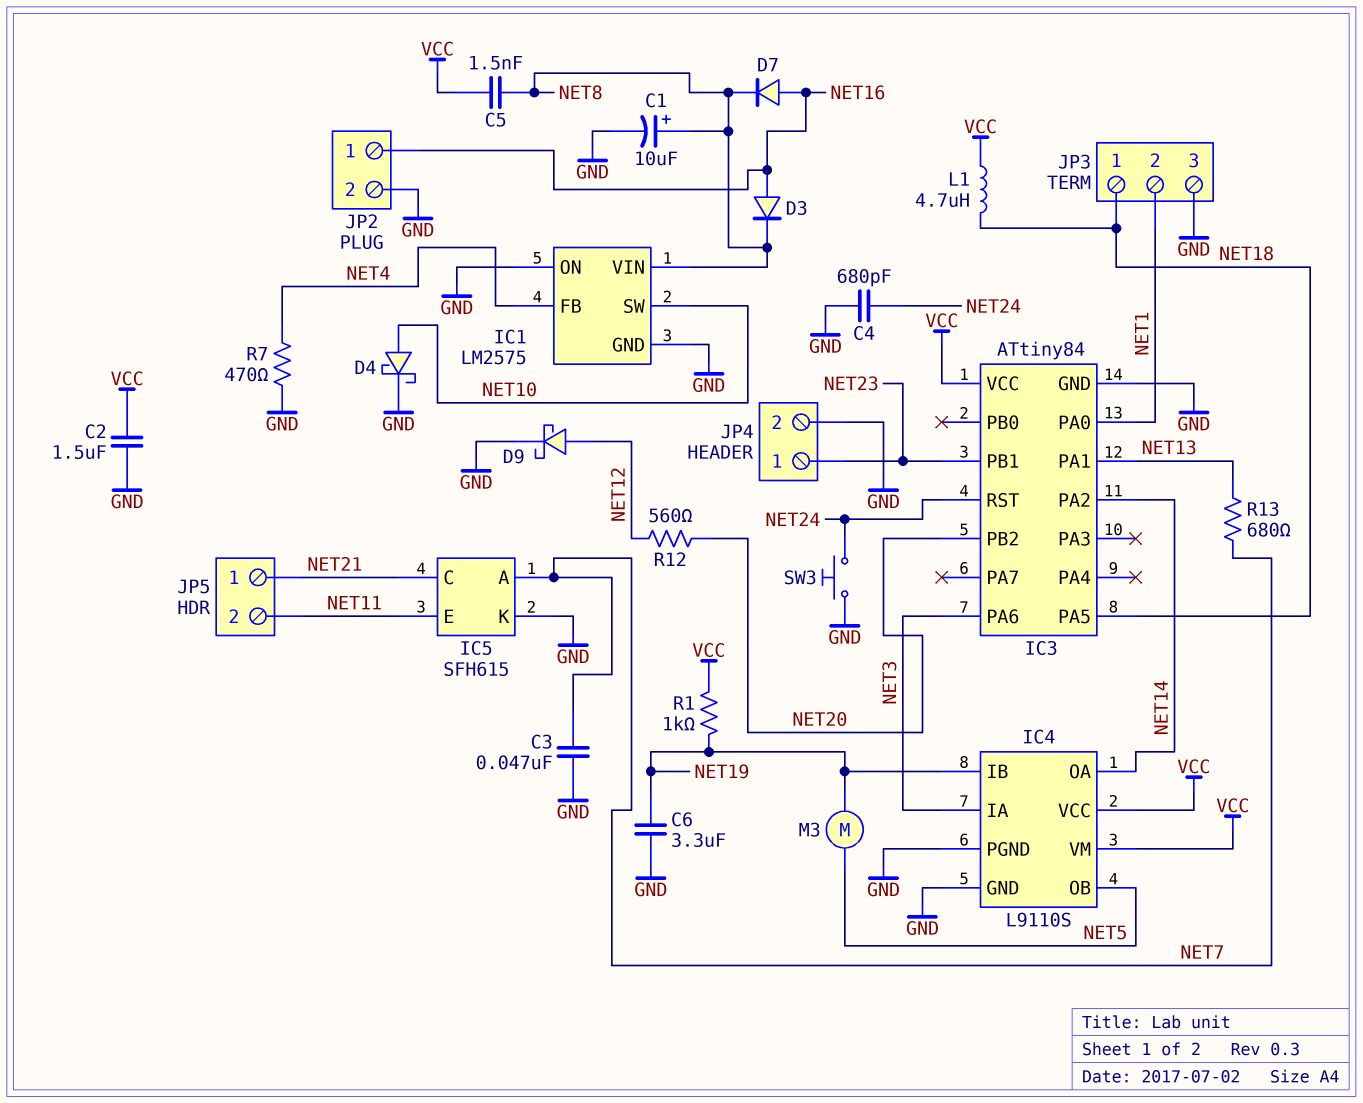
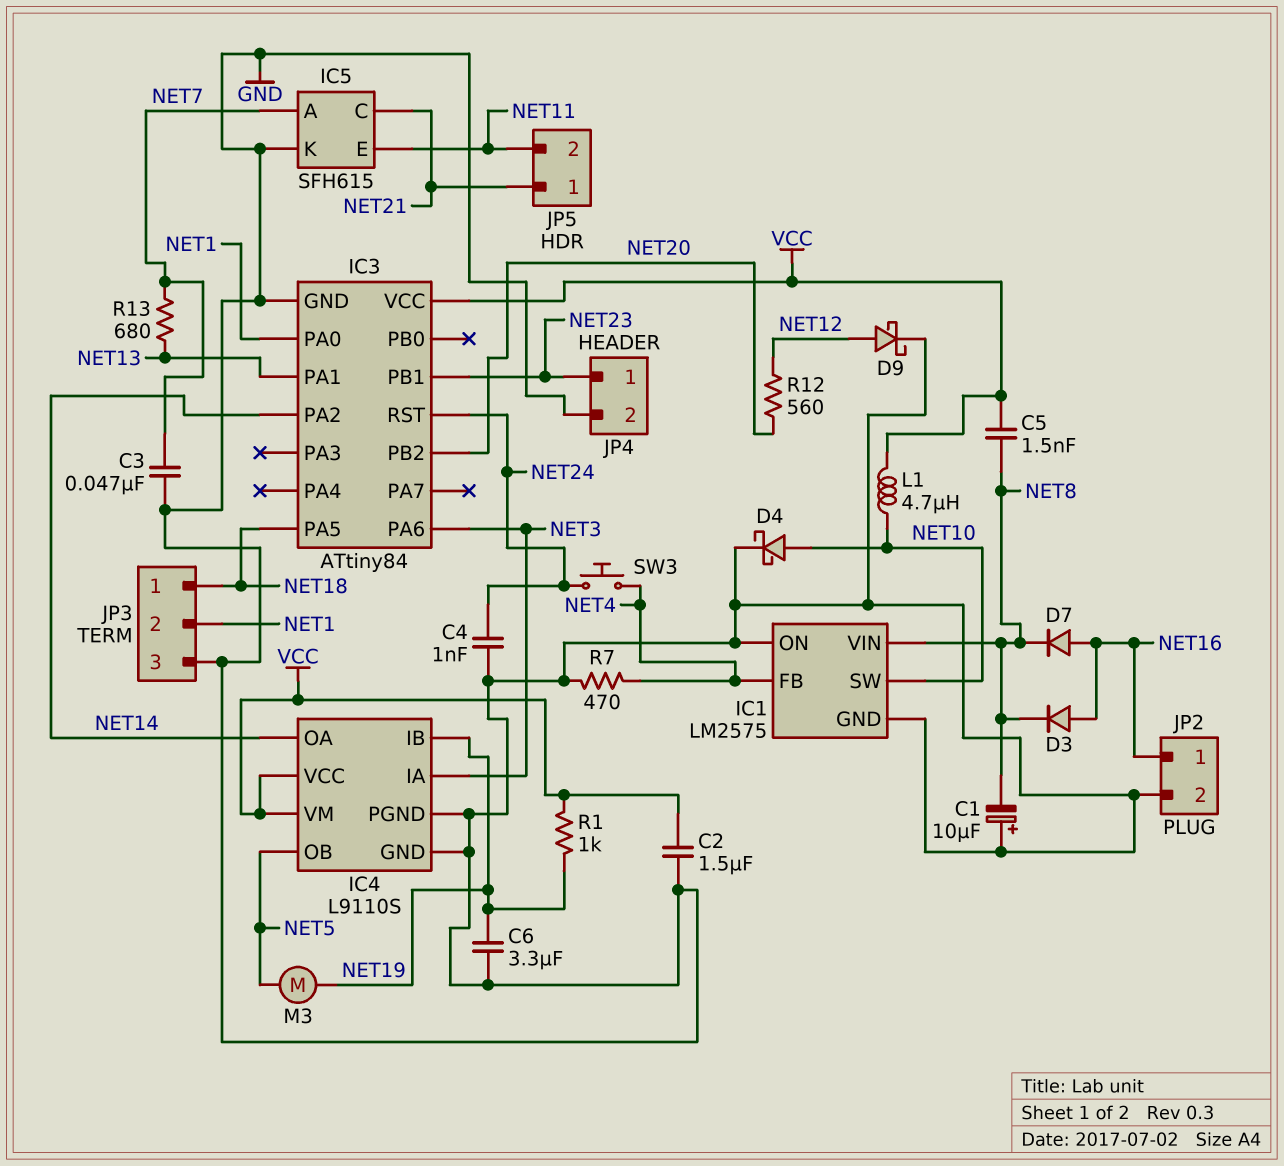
C1: 10uF (plus NET8, minus GND) -> 10uF (plus GND, minus NET8)
C4: 680pF (GND, NET24) -> 1nF (GND, NET24)
L1: 4.7uH (NET18, VCC) -> 4.7uH (NET10, VCC)
SW3: button (GND, NET24) -> button (NET4, NET24)

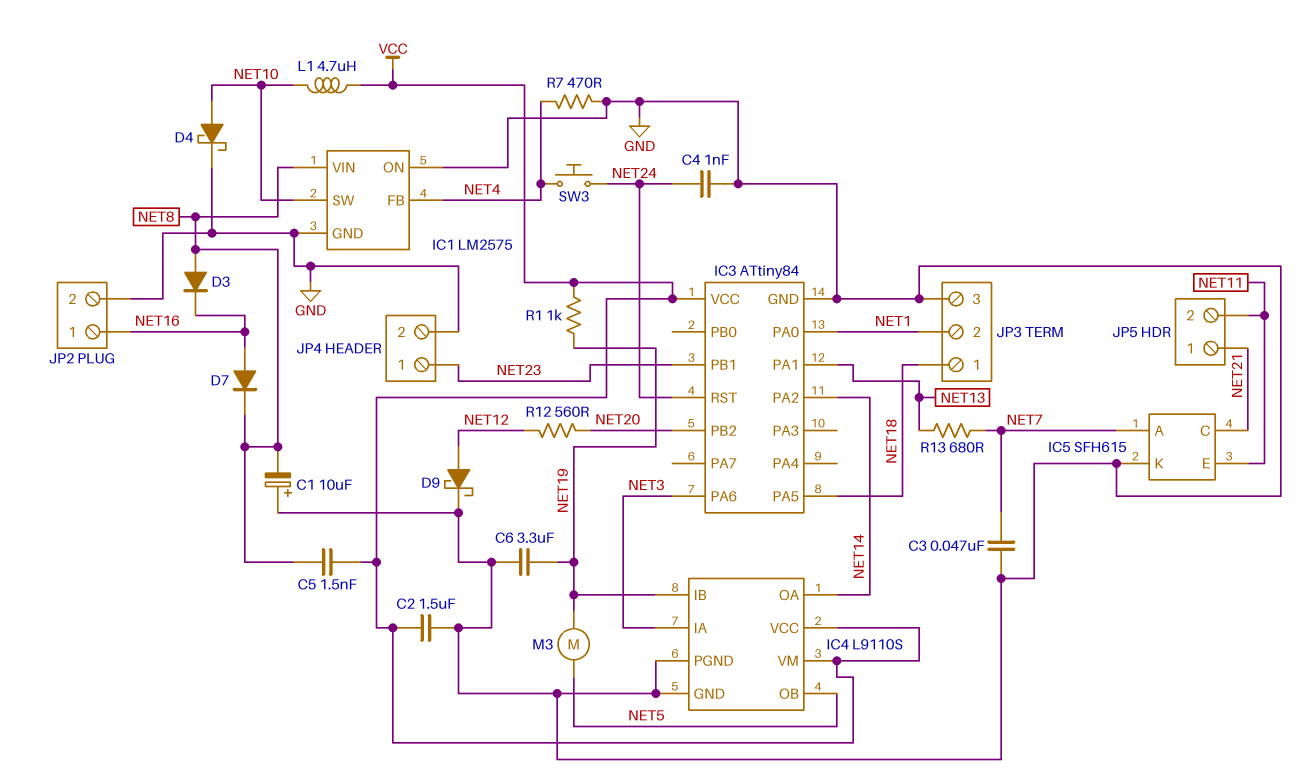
D3: diode (A NET16, K NET8) -> diode (A NET8, K NET16)

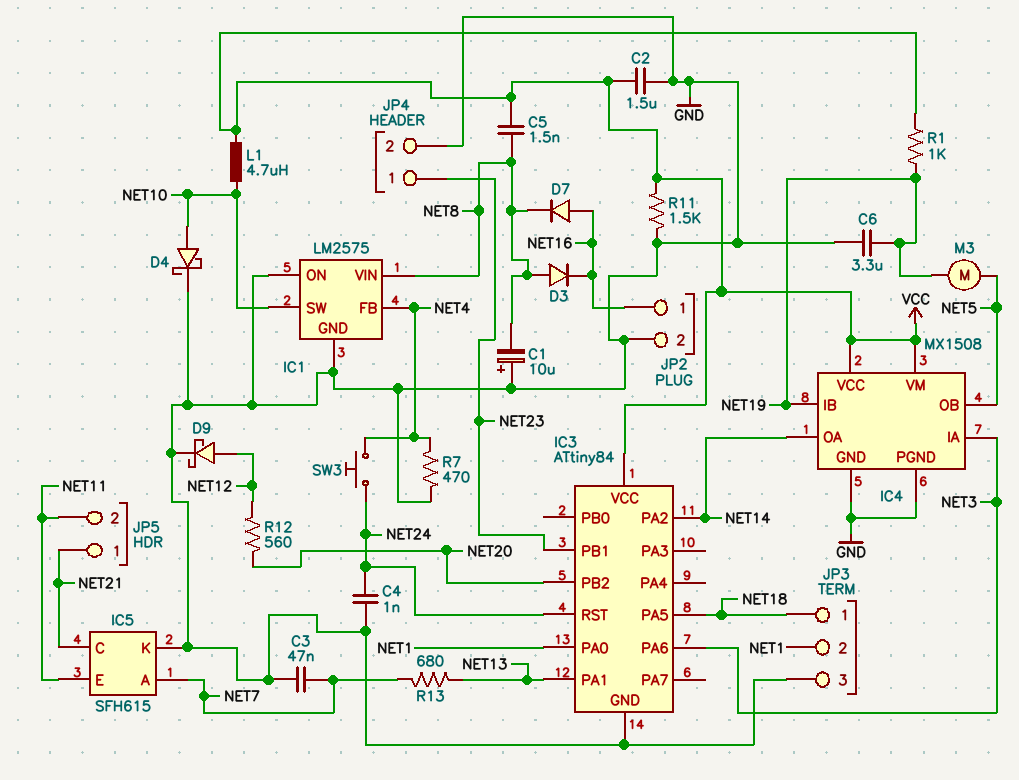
IC4: L9110S -> MX1508
R11: none -> 1.5k (GND, VCC)

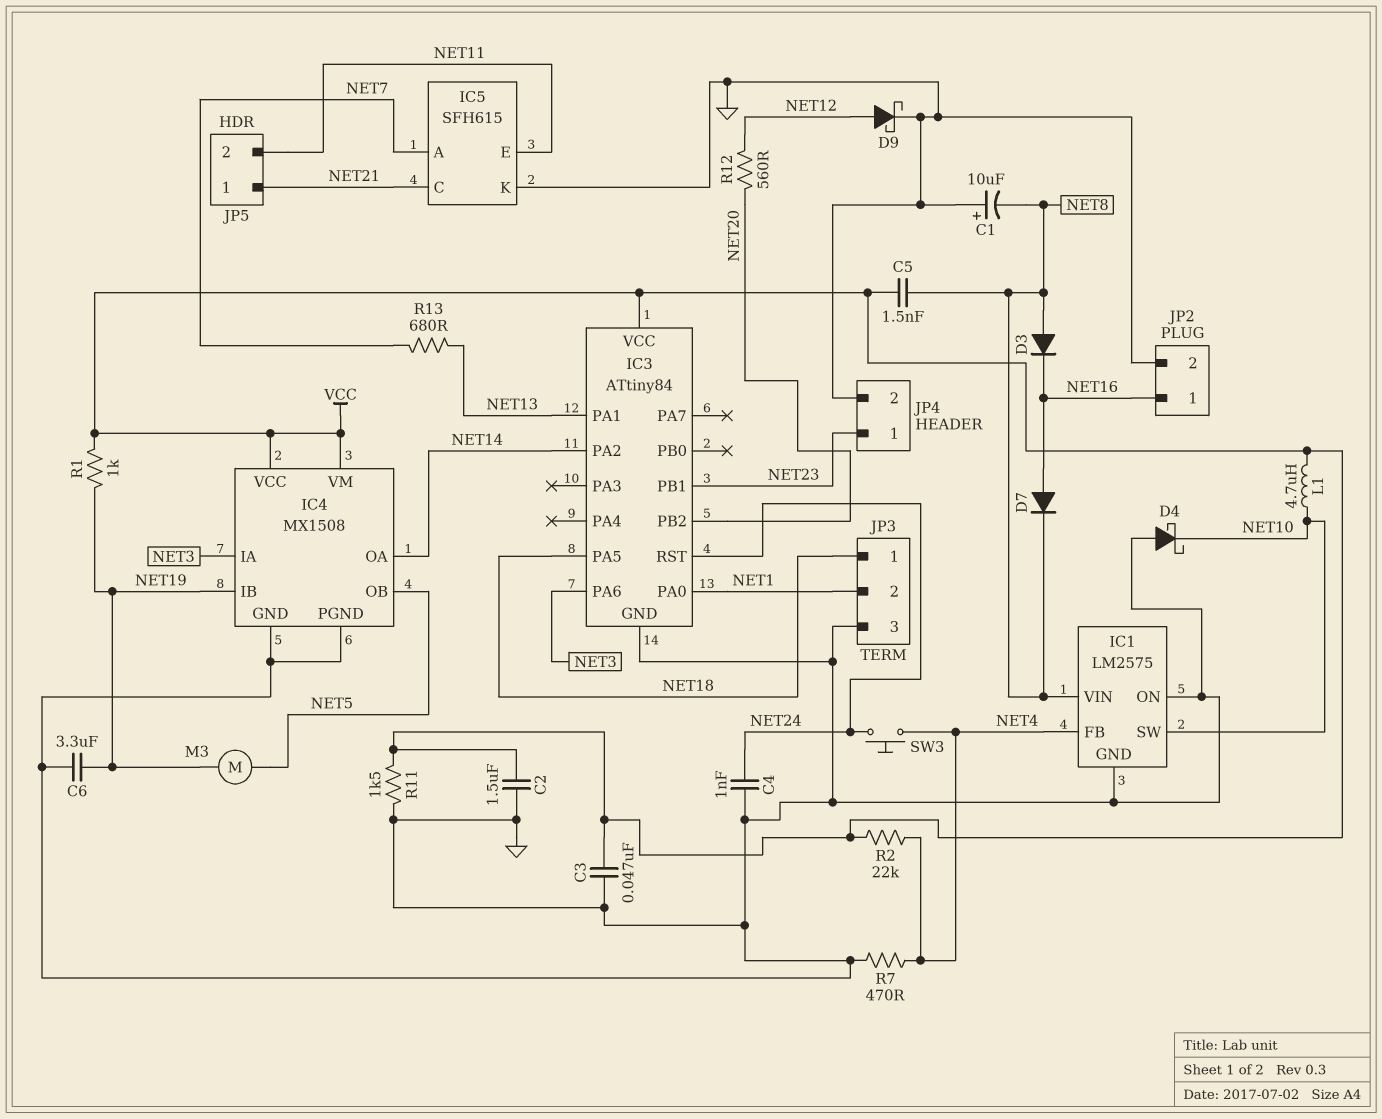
C3: 47nF (GND, NET7) -> 47nF (GND, VCC)
D4: schottky (A NET10, K GND) -> schottky (A GND, K NET10)
R2: none -> 22k (NET4, VCC)

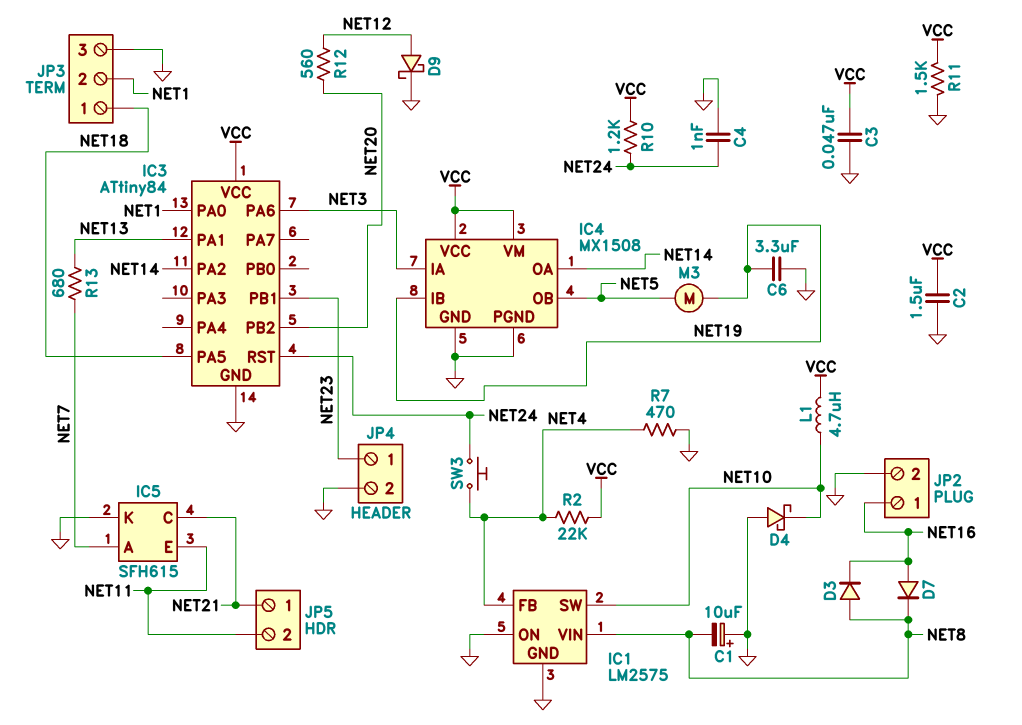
C5: 1.5nF (NET8, VCC) -> none
R1: 1k (NET19, VCC) -> none
R10: none -> 1.2k (NET24, VCC)

